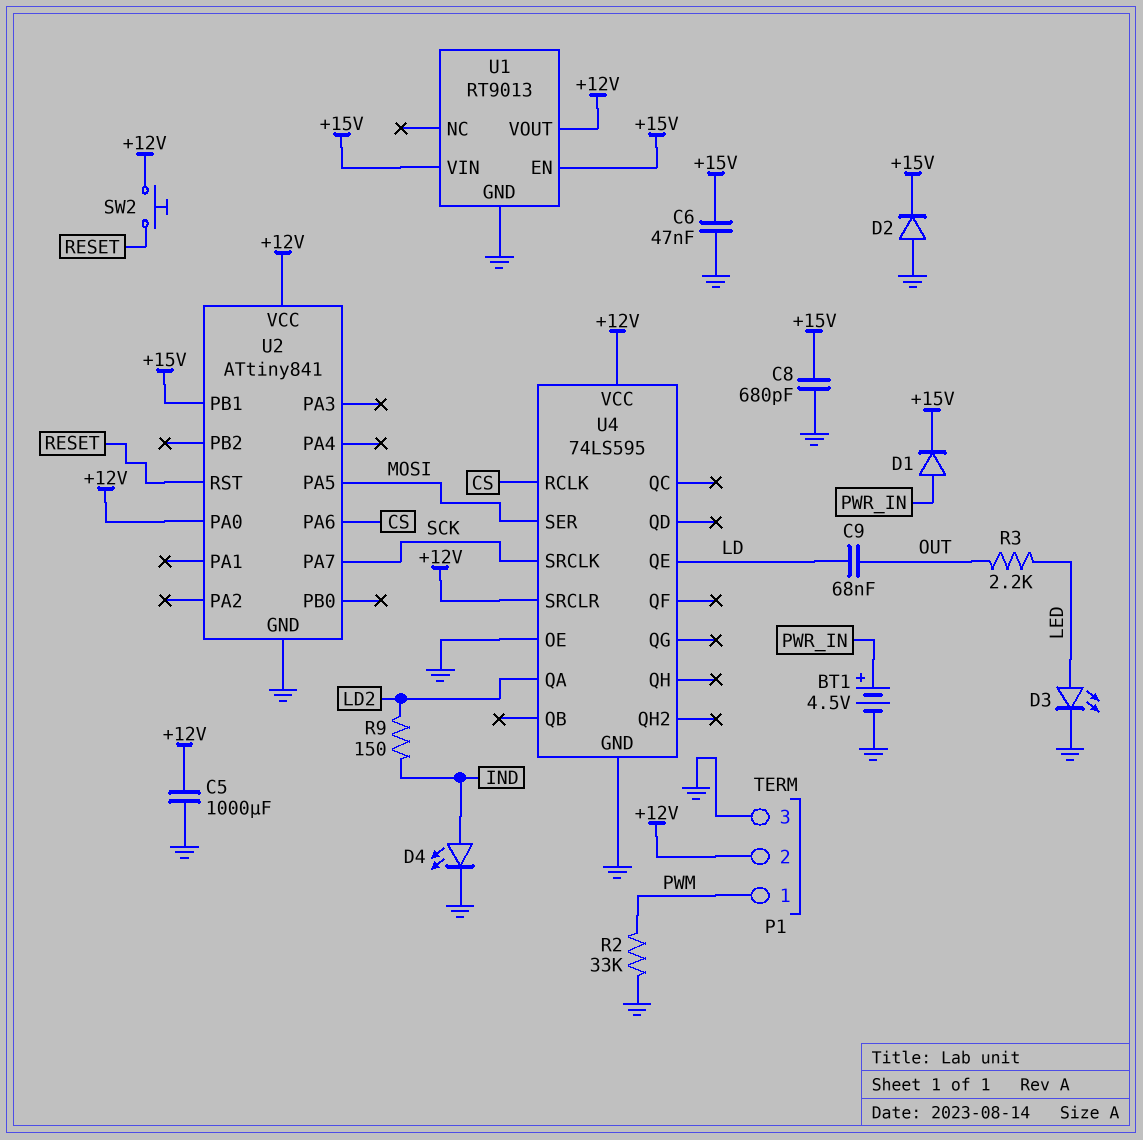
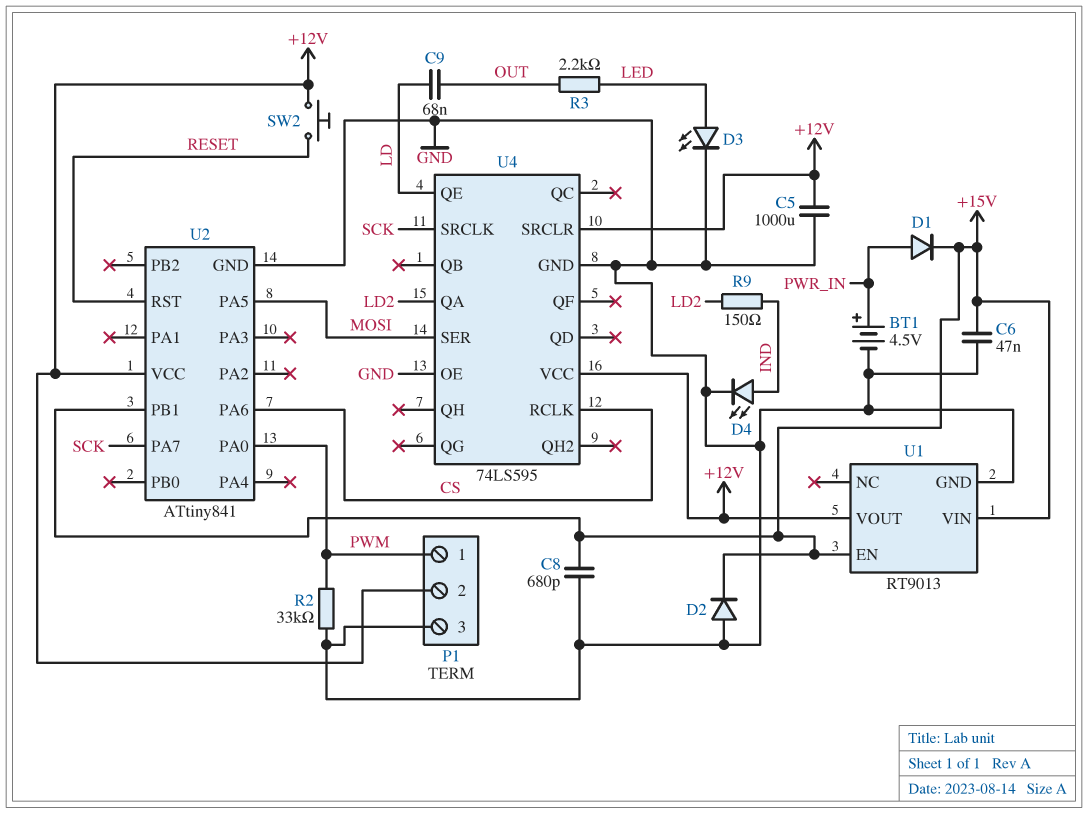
U2 pin PA0: +12V -> PWM

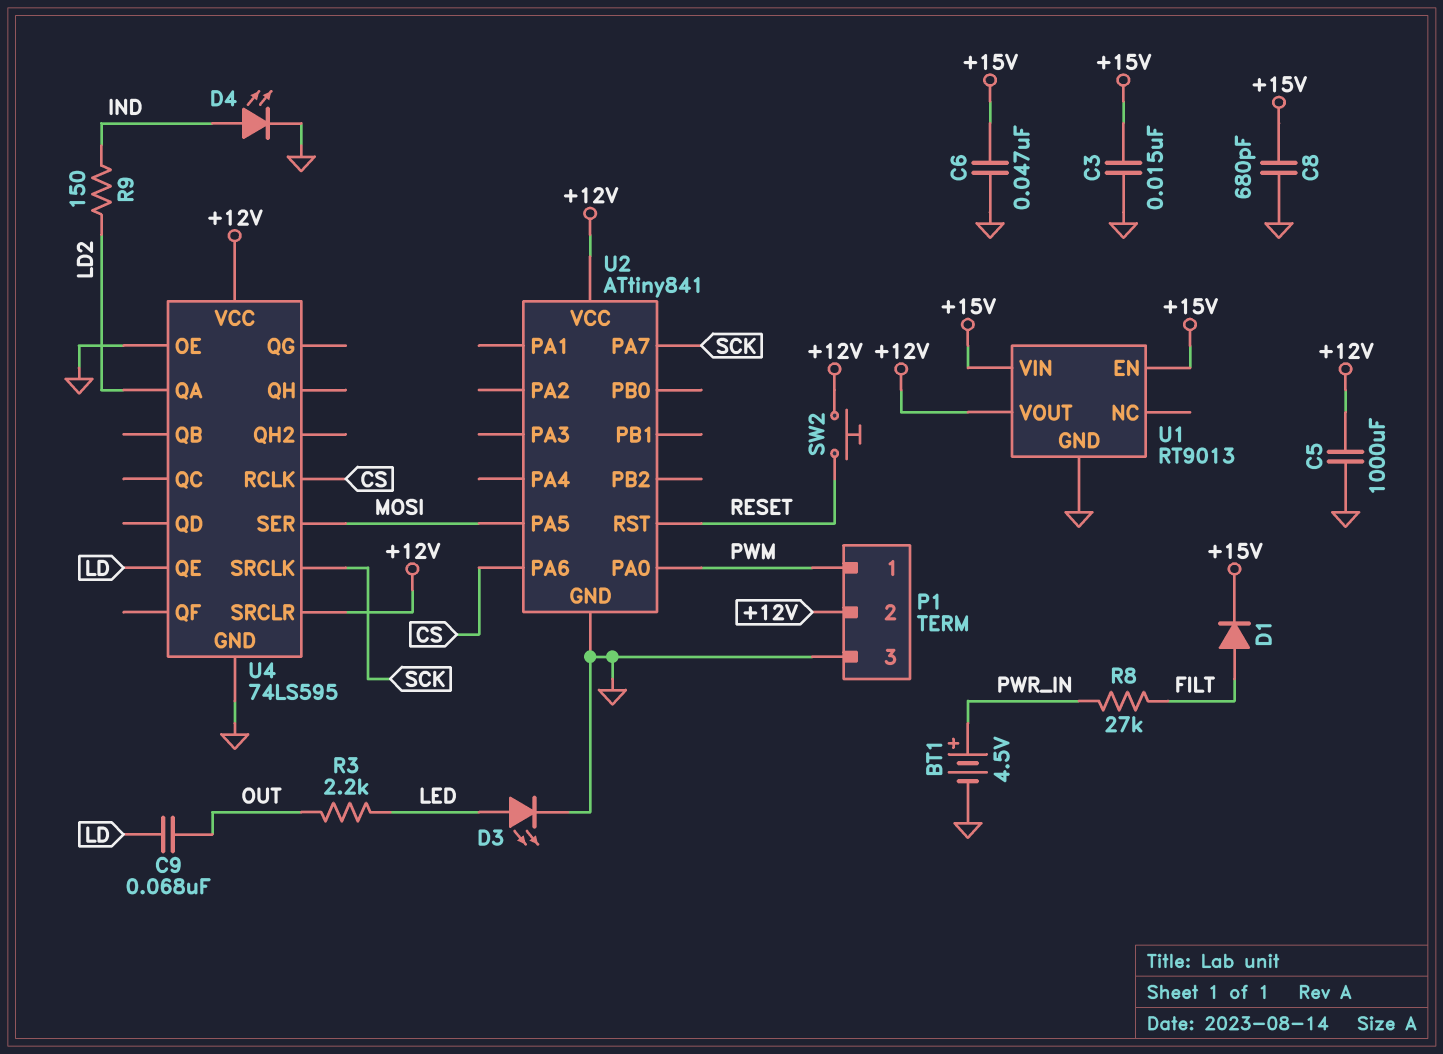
C3: none -> 15nF (+15V, GND)
D1: diode (A PWR_IN, K +15V) -> diode (A FILT, K +15V)
D2: diode (A GND, K +15V) -> none
R2: 33k (GND, PWM) -> none
R8: none -> 27k (FILT, PWR_IN)
U2 pin PB1: +15V -> none

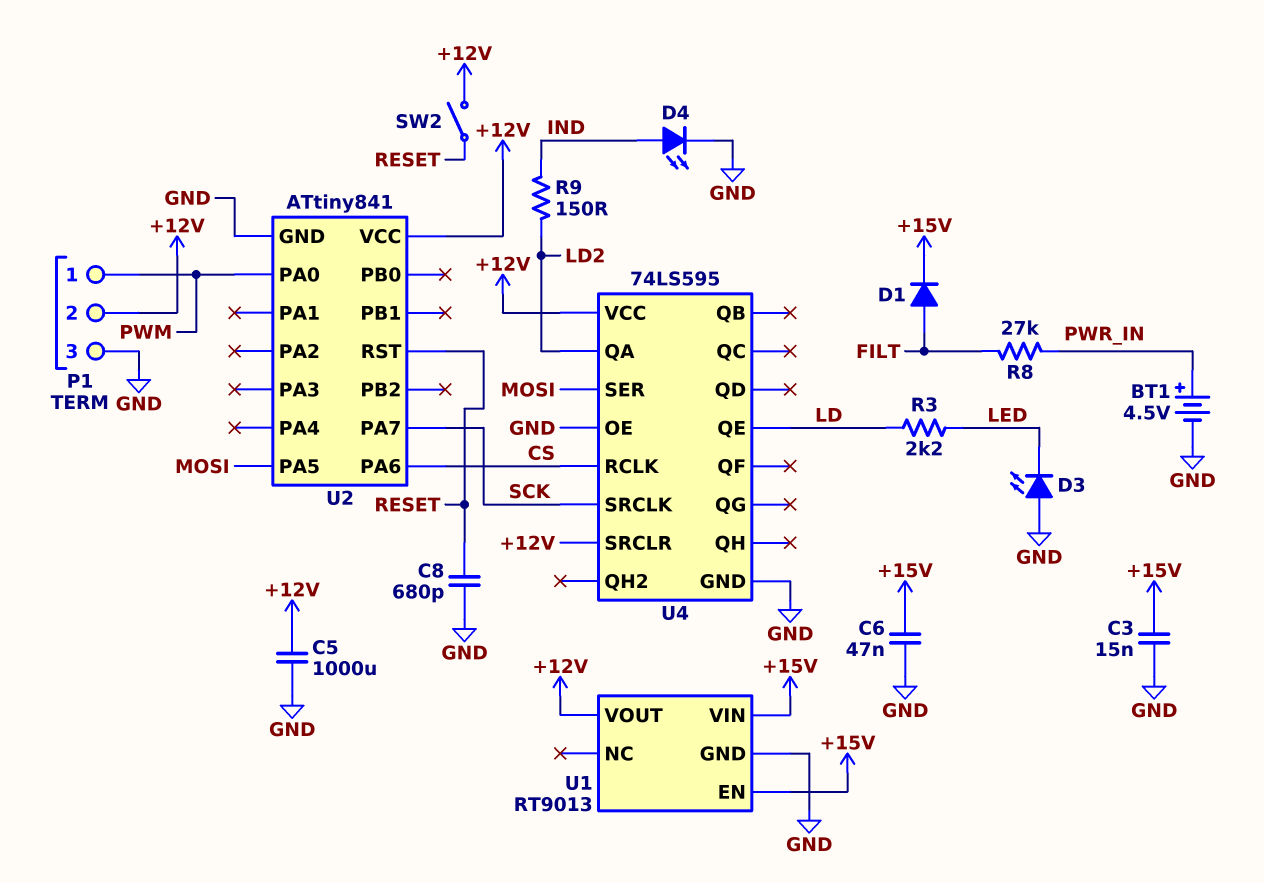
C8: 680pF (+15V, GND) -> 680pF (GND, RESET)
C9: 68nF (LD, OUT) -> none
D3: LED (A LED, K GND) -> LED (A GND, K LED)
R3: 2.2k (LED, OUT) -> 2.2k (LD, LED)
SW2: button (+12V, RESET) -> switch (+12V, RESET)

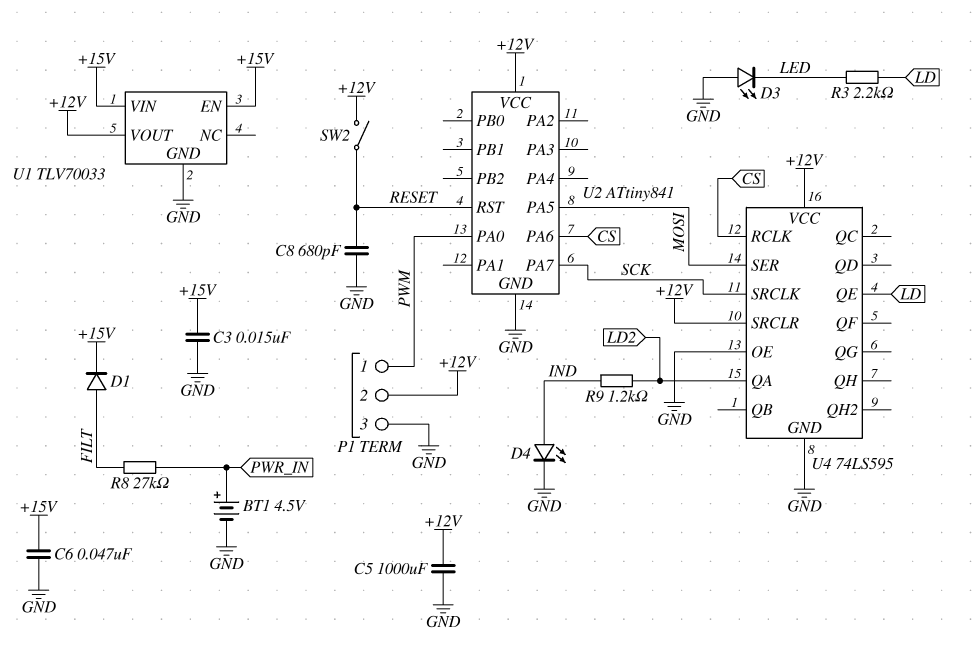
R9: 150 (IND, LD2) -> 1.2k (IND, LD2)
U1: RT9013 -> TLV70033

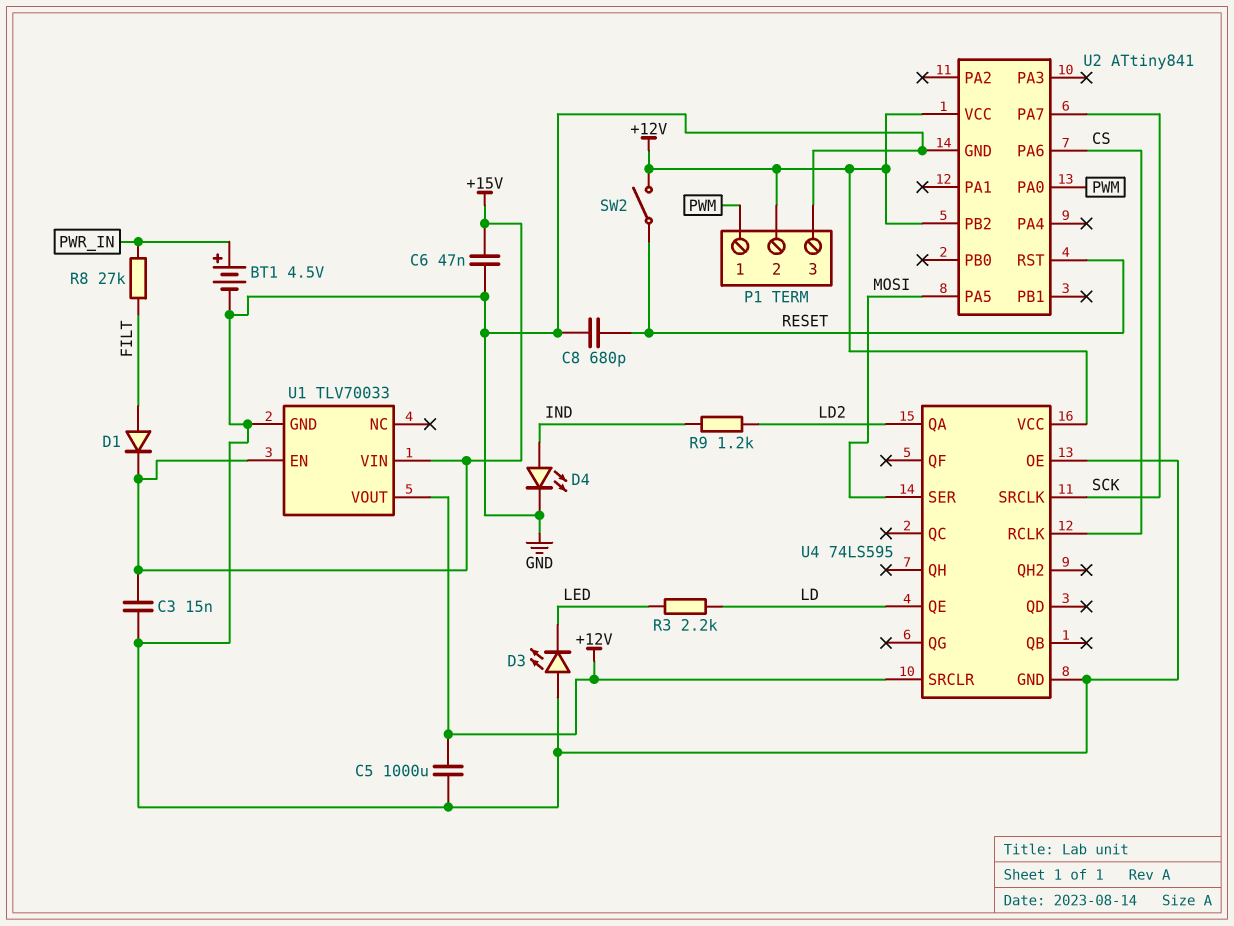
U2 pin PB2: none -> +12V

